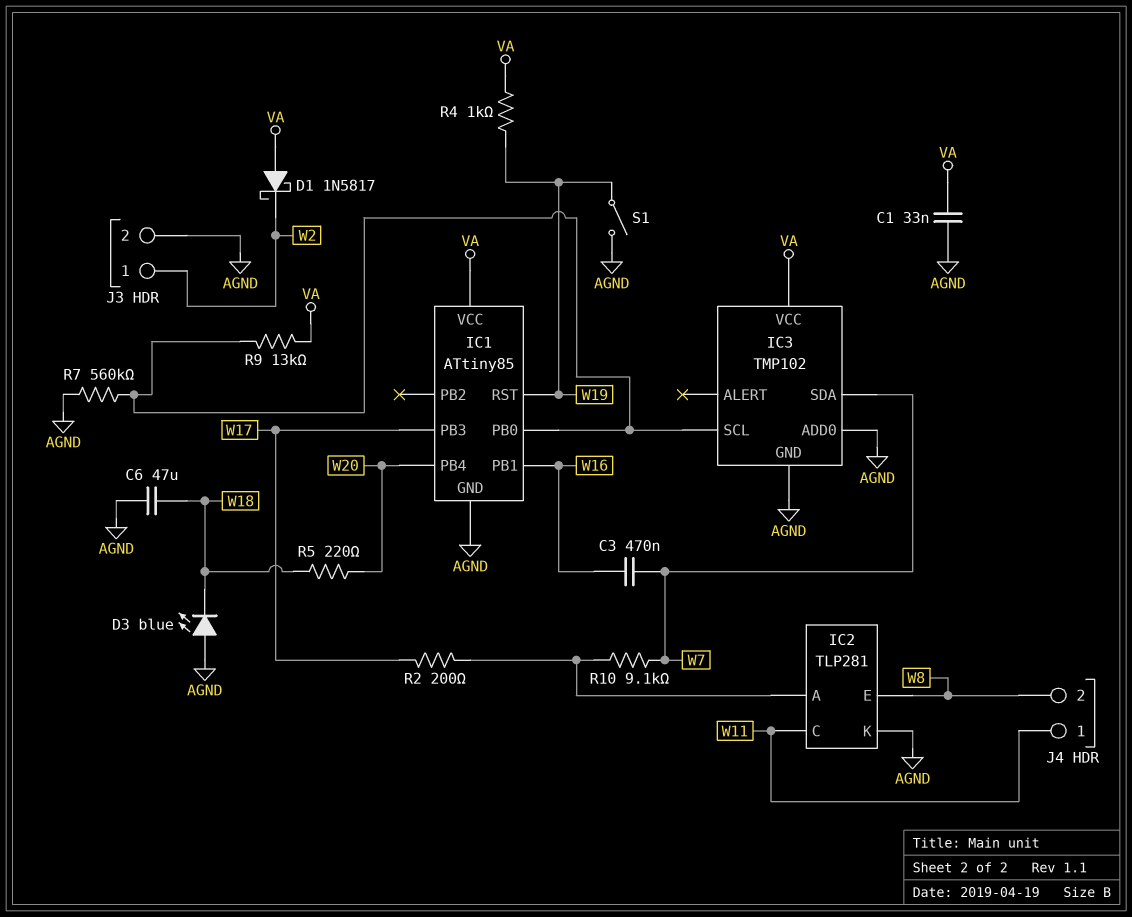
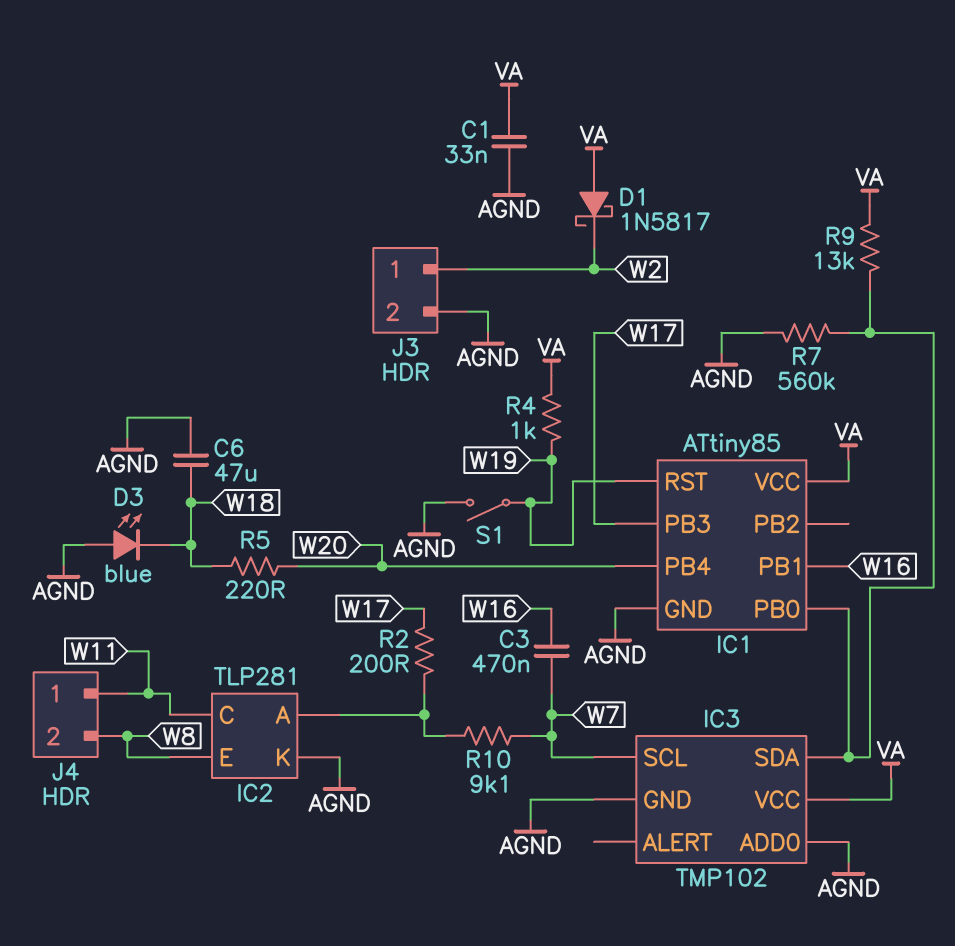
IC3 pin SCL: IC1/PB0 -> W7
IC3 pin SDA: W7 -> IC1/PB0

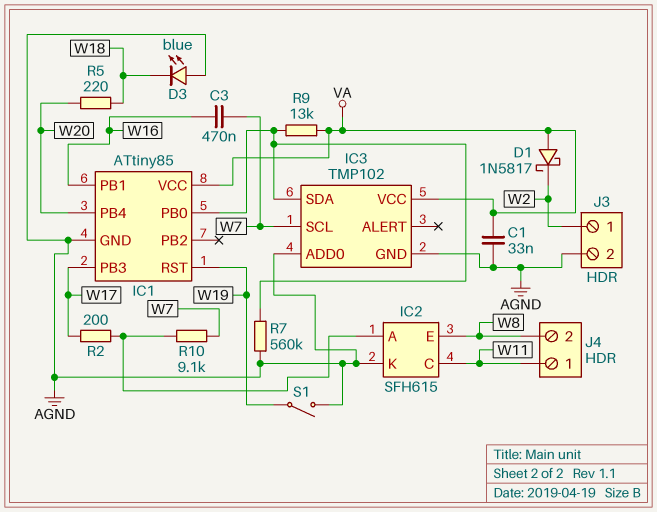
C6: 47uF (AGND, W18) -> none
IC2: TLP281 -> SFH615
R4: 1k (VA, W19) -> none

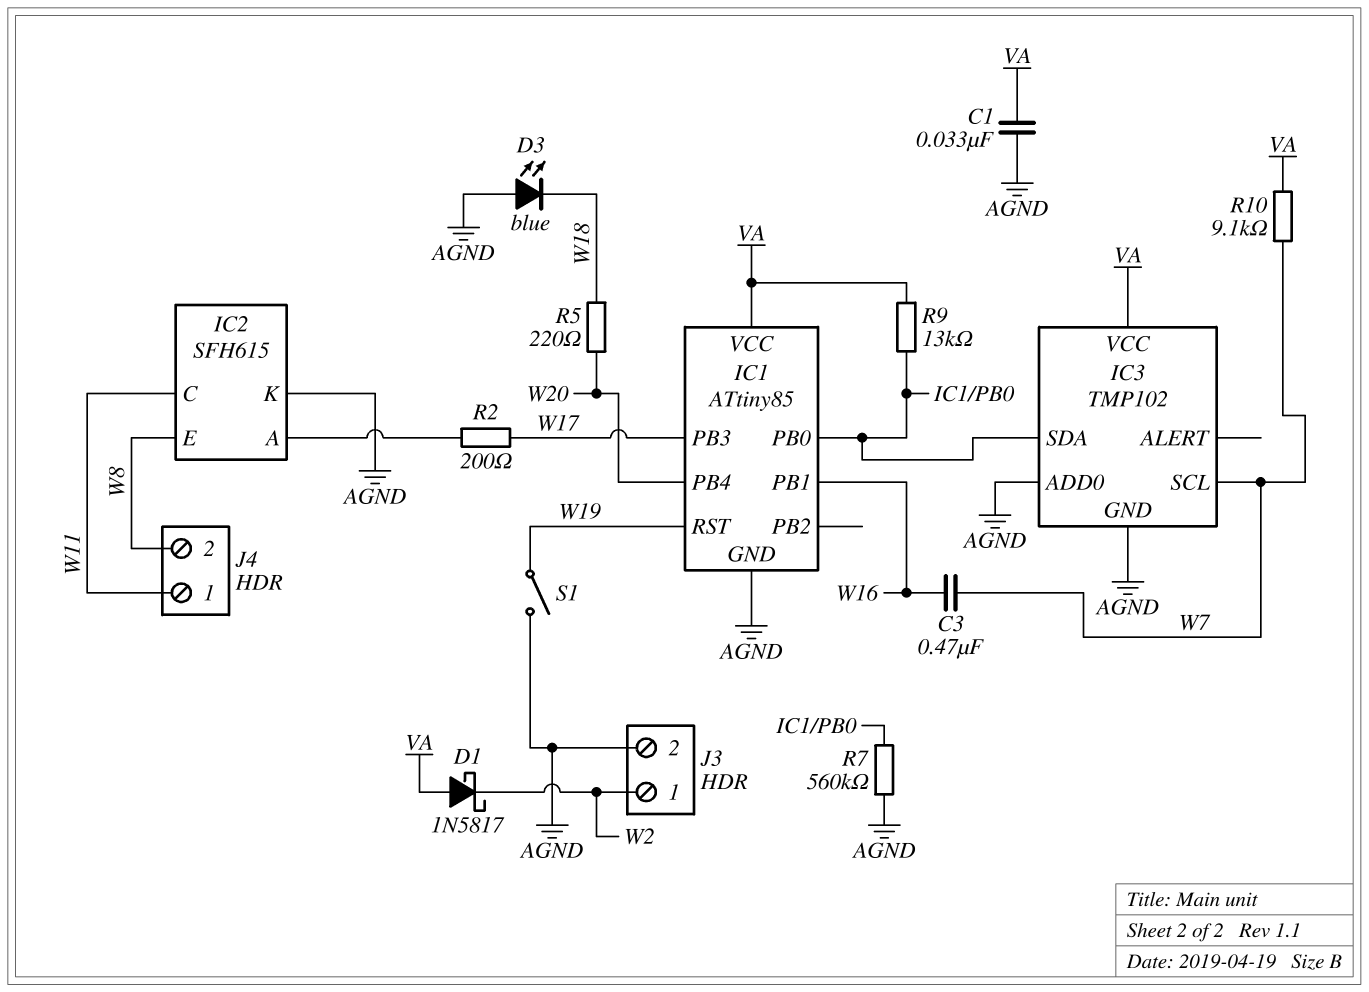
R10: 9.1k (IC2/A, W7) -> 9.1k (VA, W7)

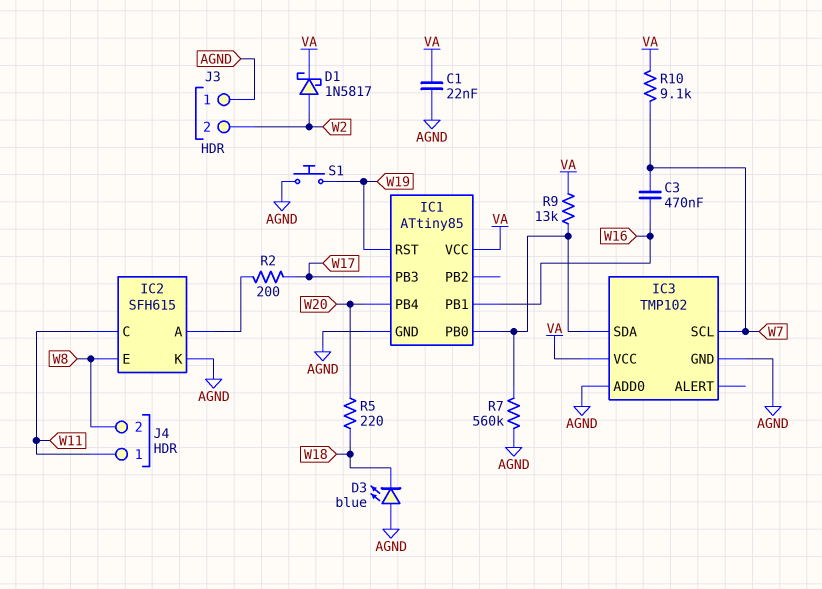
C1: 33nF (AGND, VA) -> 22nF (AGND, VA)
D1: schottky 1N5817 (A VA, K W2) -> schottky 1N5817 (A W2, K VA)
J3 pin 1: W2 -> AGND
J3 pin 2: AGND -> W2
S1: switch (AGND, W19) -> button (AGND, W19)

